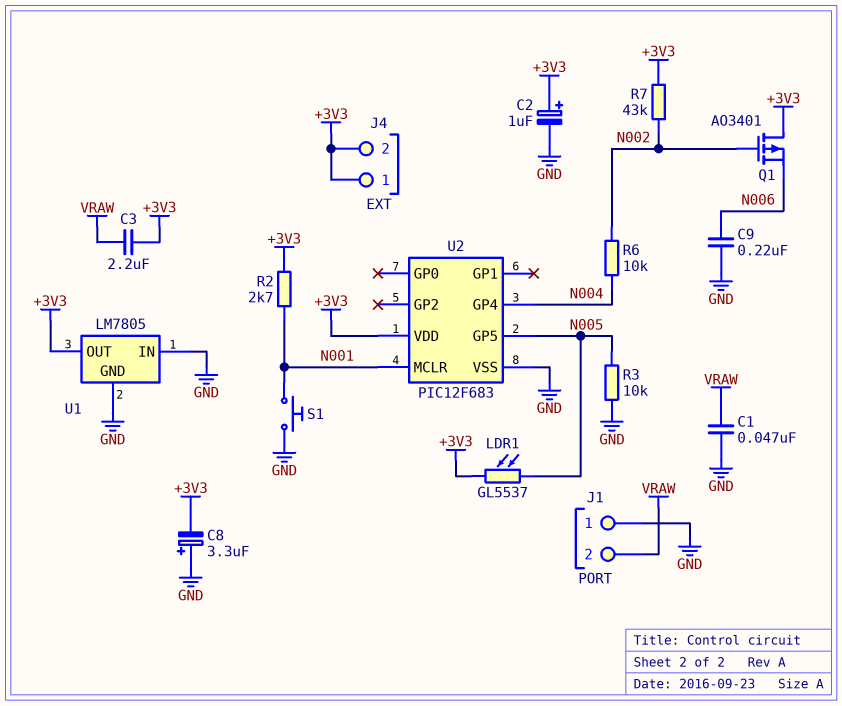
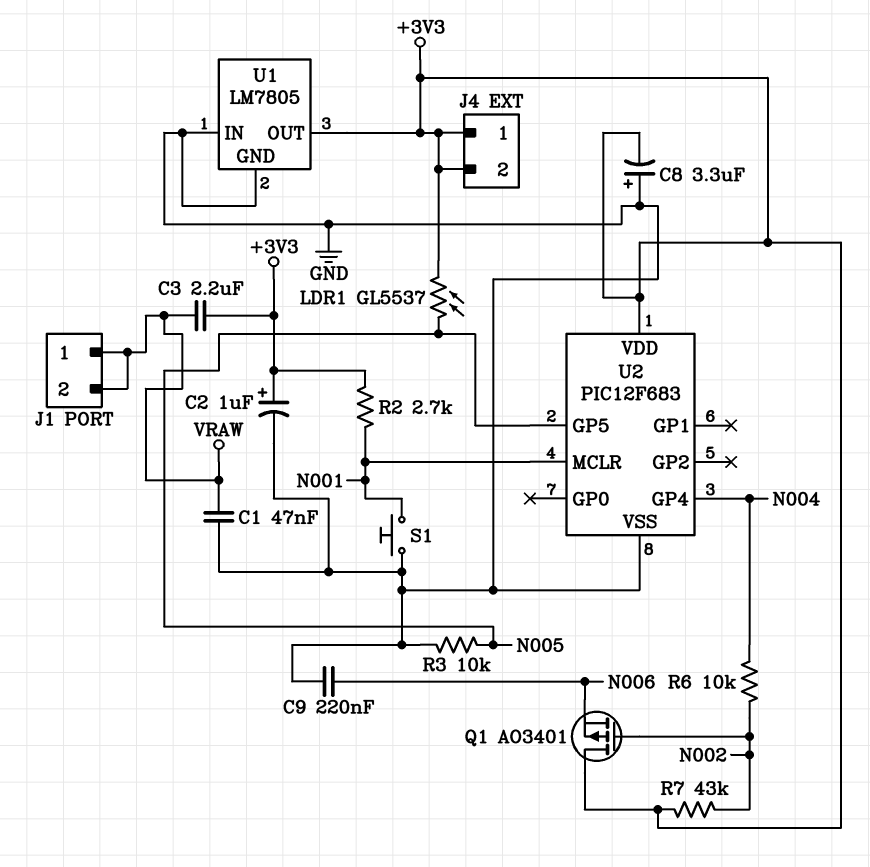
J1 pin 1: GND -> VRAW

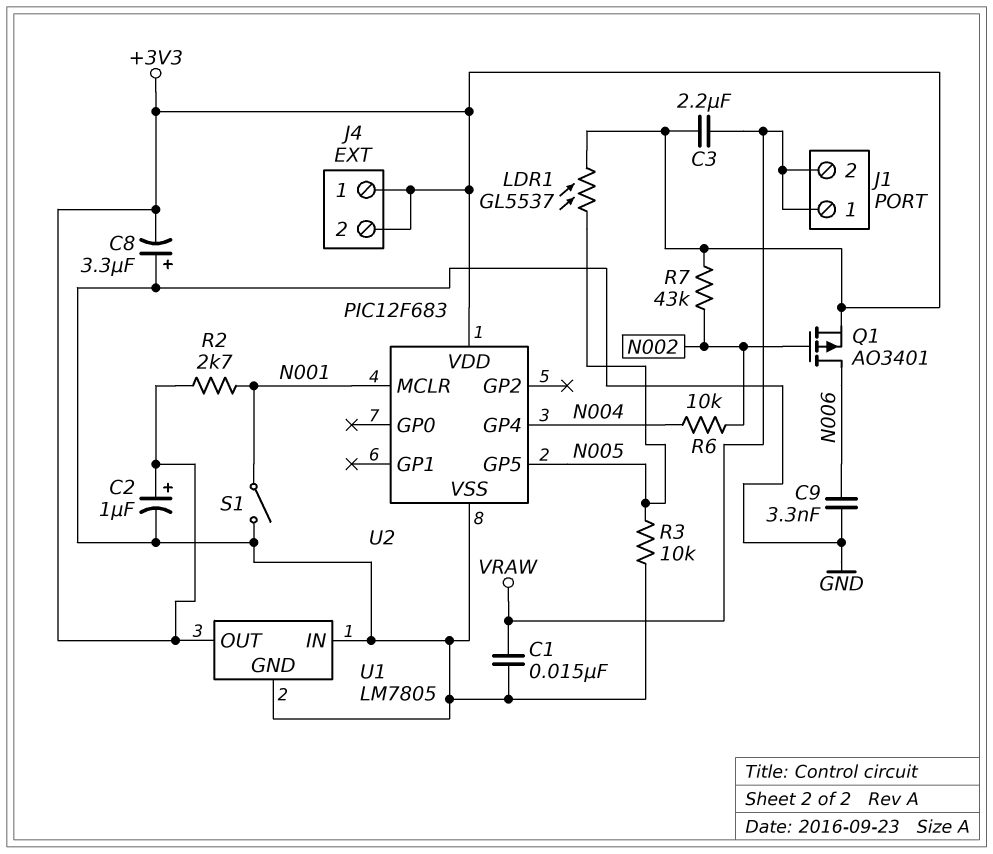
C1: 47nF (GND, VRAW) -> 15nF (GND, VRAW)
C9: 220nF (GND, N006) -> 3.3nF (GND, N006)
Q1: PMOS AO3401 (G N002, D +3V3, S N006) -> PMOS AO3401 (G N002, D N006, S +3V3)
S1: button (GND, N001) -> switch (GND, N001)

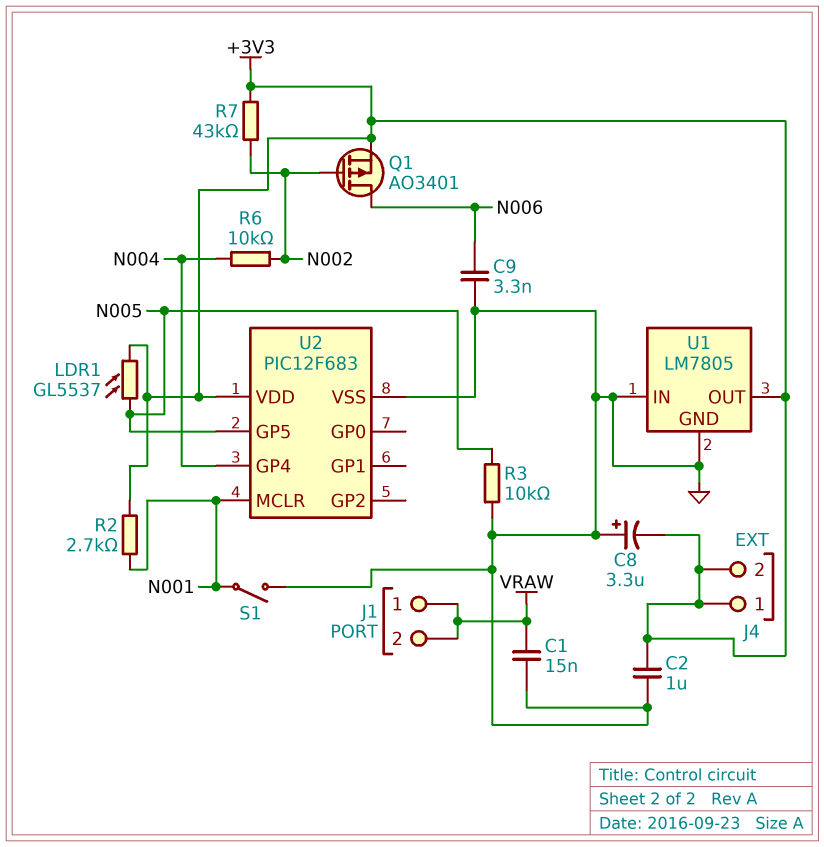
C2: 1uF (plus +3V3, minus GND) -> 1uF (+3V3, GND)
C3: 2.2uF (+3V3, VRAW) -> none

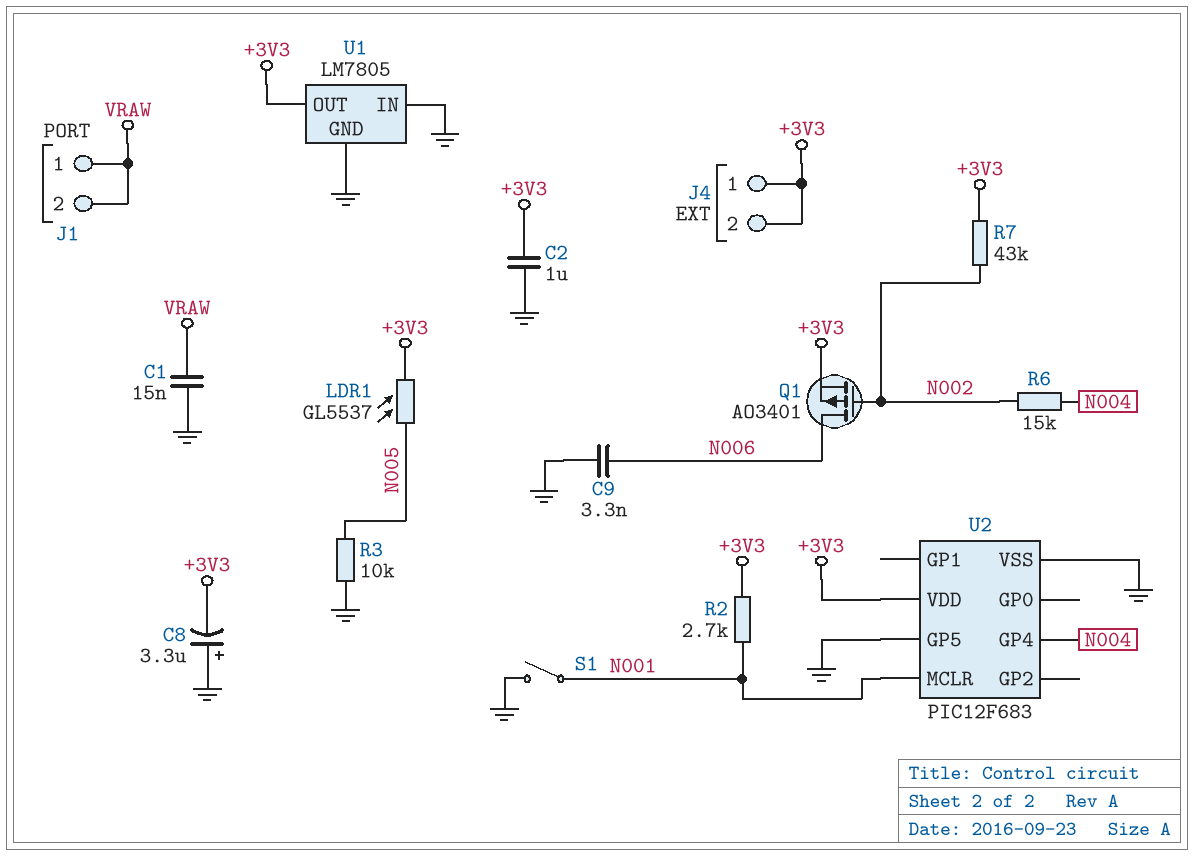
R6: 10k (N002, N004) -> 15k (N002, N004)
U2 pin GP5: N005 -> GND

